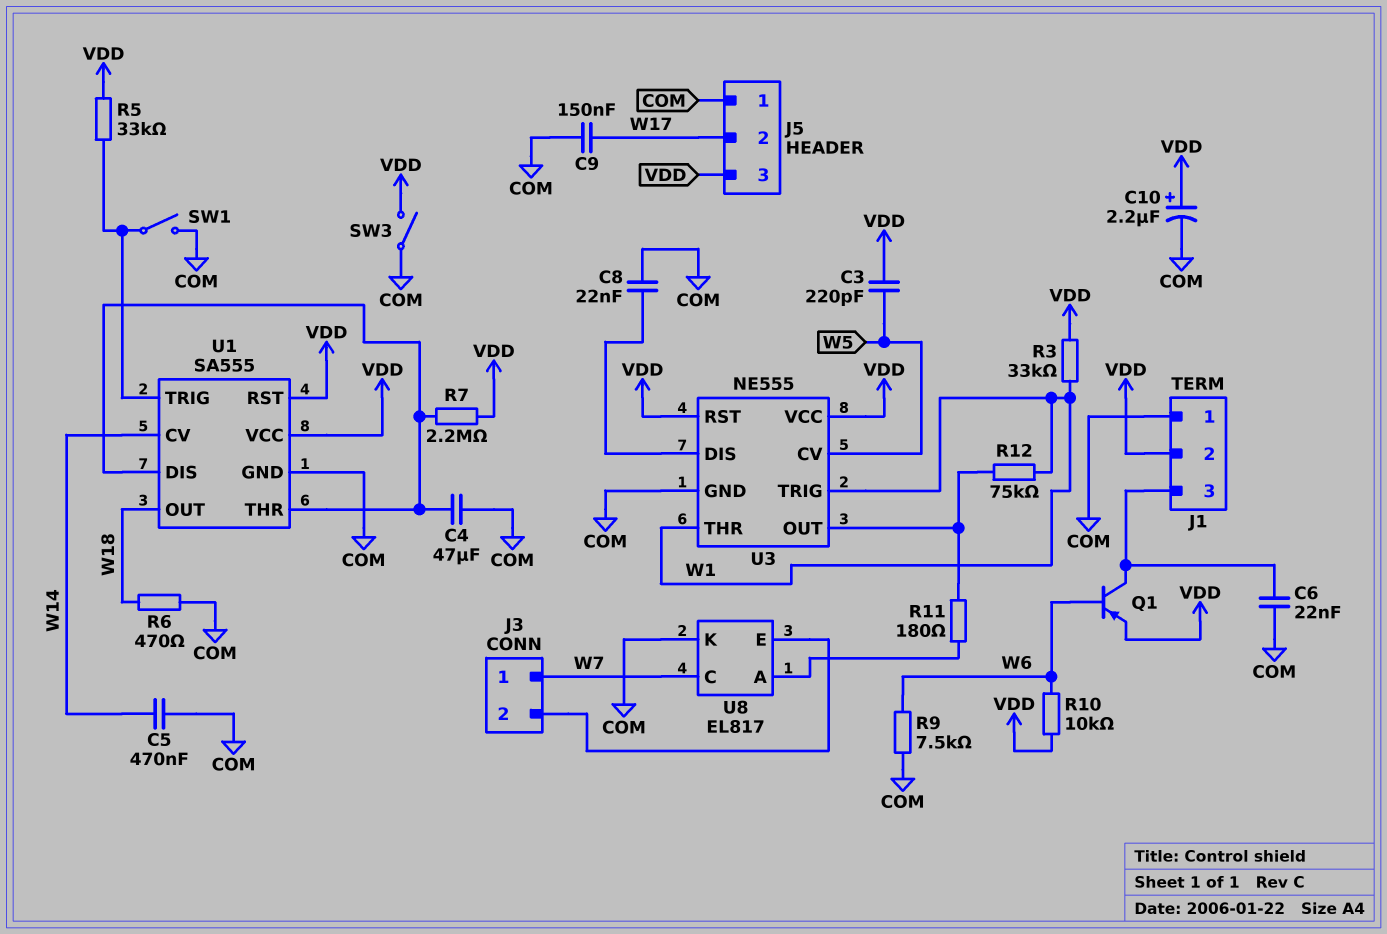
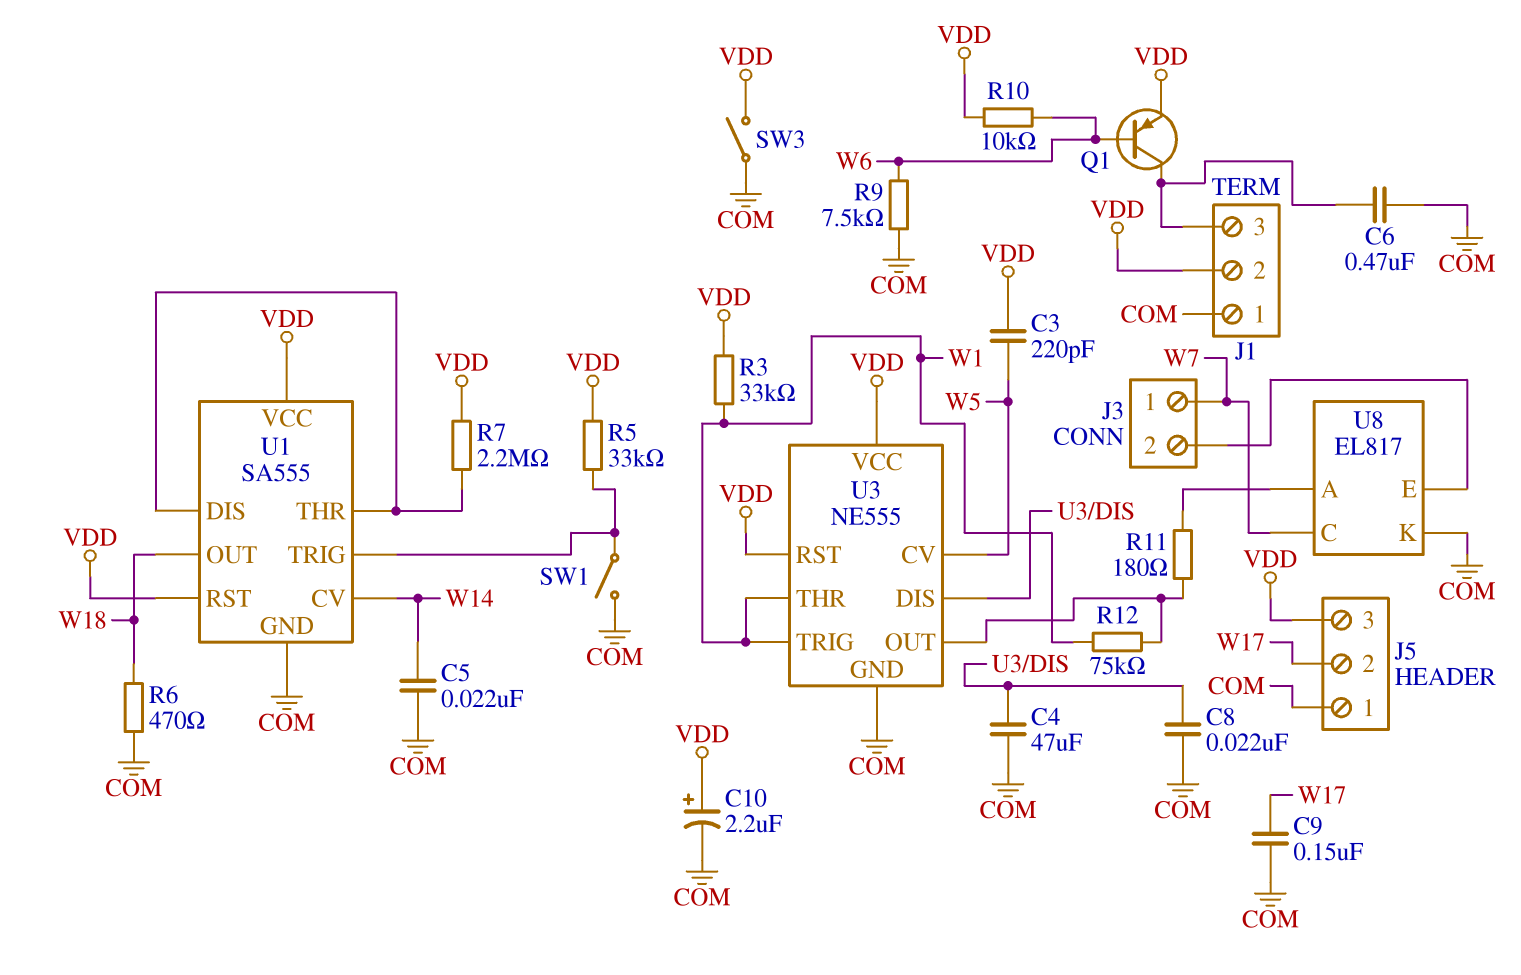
C4: 47uF (COM, U1/DIS) -> 47uF (COM, U3/DIS)
C5: 470nF (COM, W14) -> 22nF (COM, W14)
C6: 22nF (COM, J1/3) -> 470nF (COM, J1/3)

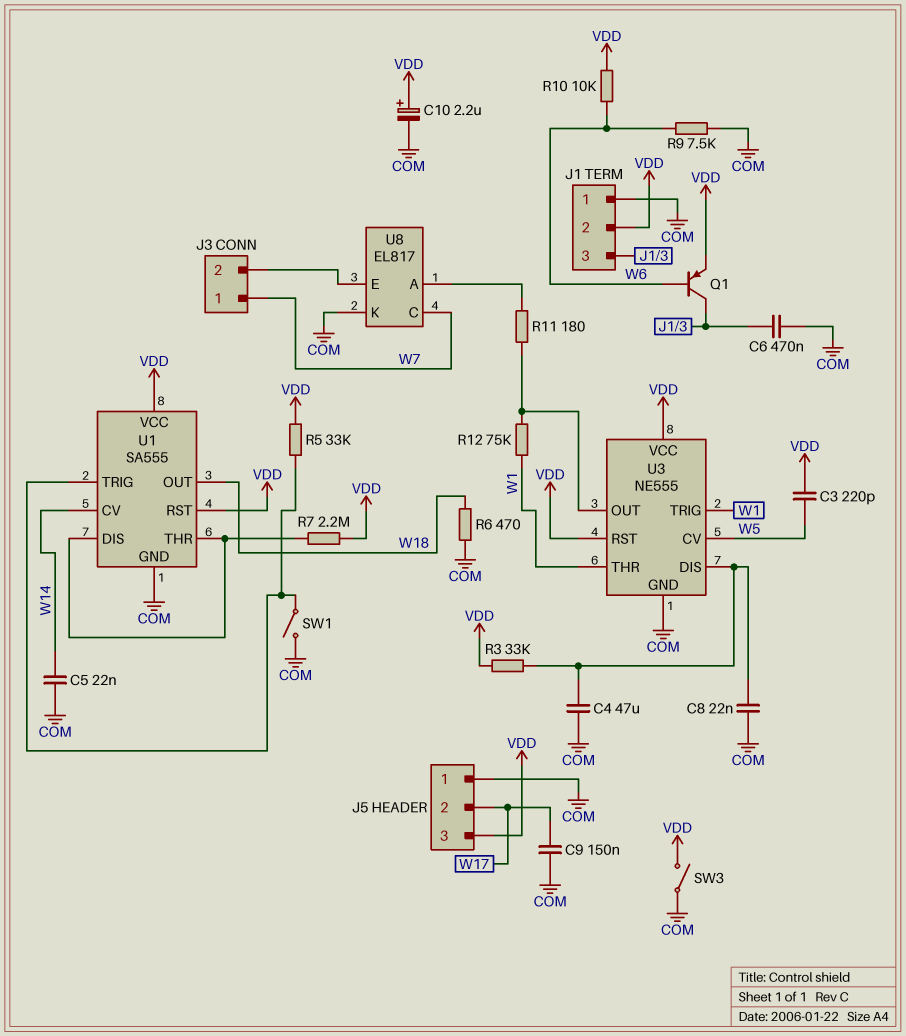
R3: 33k (VDD, W1) -> 33k (U3/DIS, VDD)

